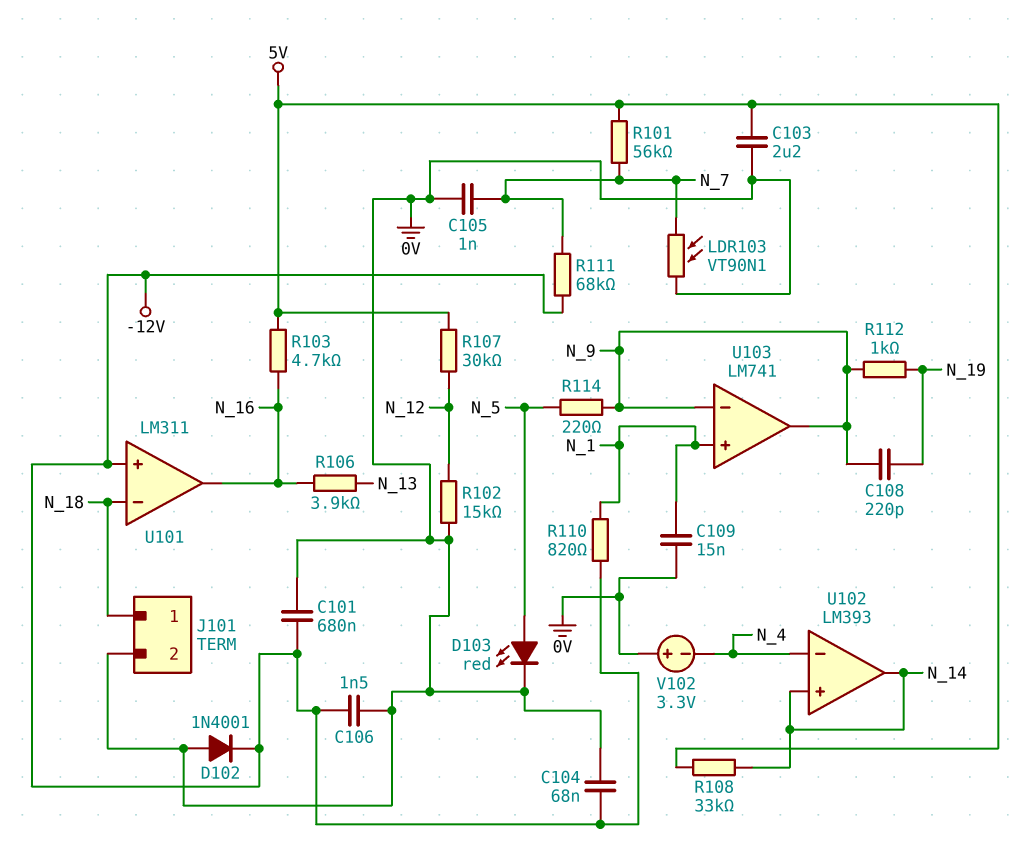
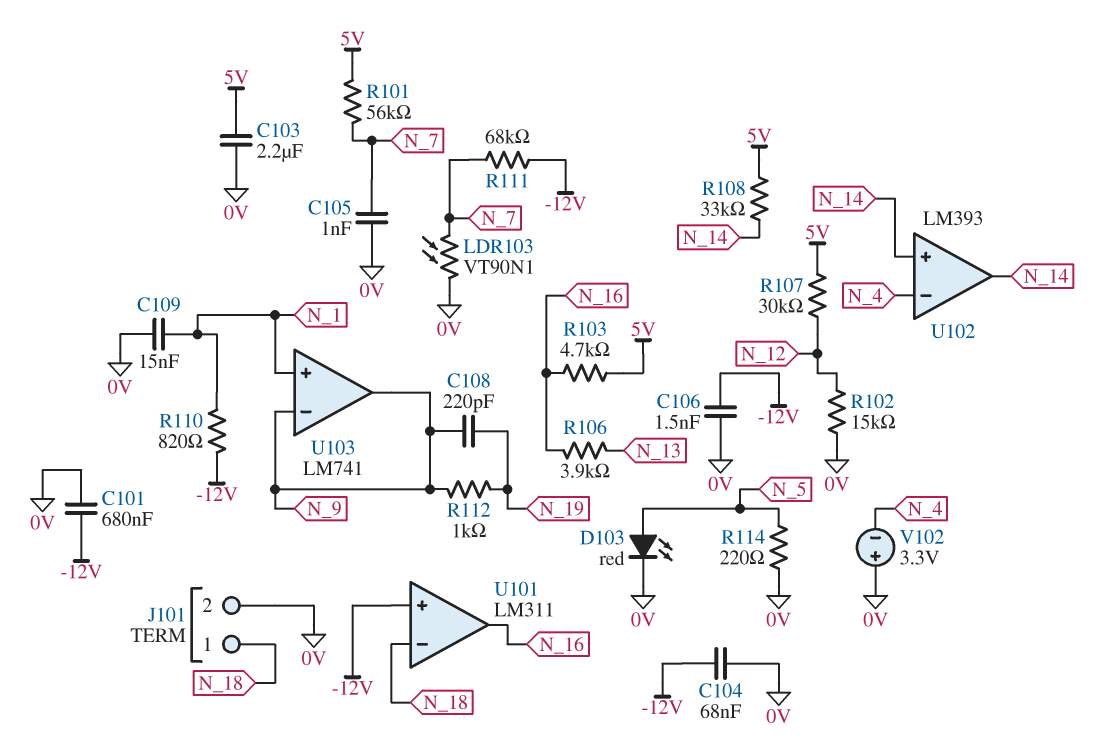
D102: diode 1N4001 (A 0V, K -12V) -> none
R114: 220 (N_5, N_9) -> 220 (0V, N_5)

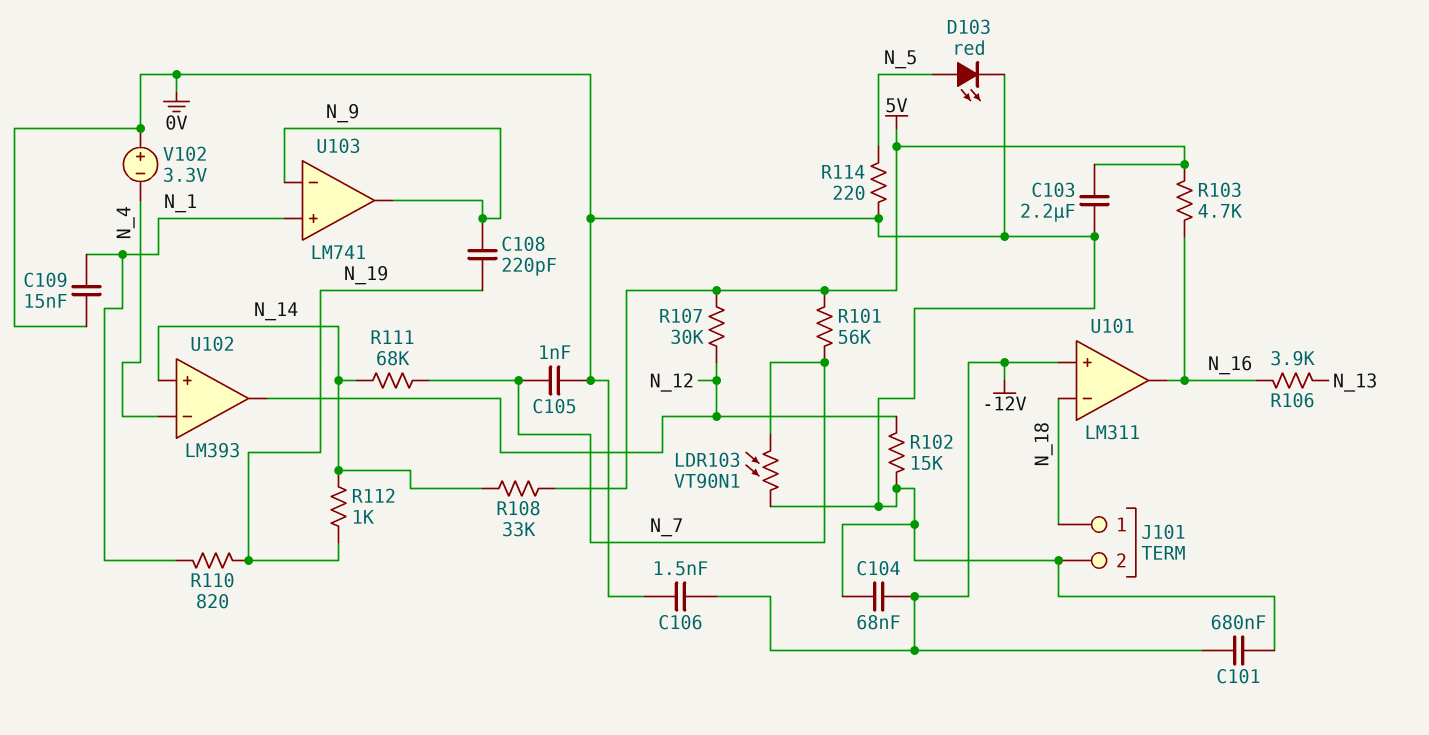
R110: 820 (-12V, N_1) -> 820 (N_1, N_19)
R111: 68k (-12V, N_7) -> 68k (N_7, N_14)
R112: 1k (N_9, N_19) -> 1k (N_14, N_19)
U102 pin out: N_14 -> N_12

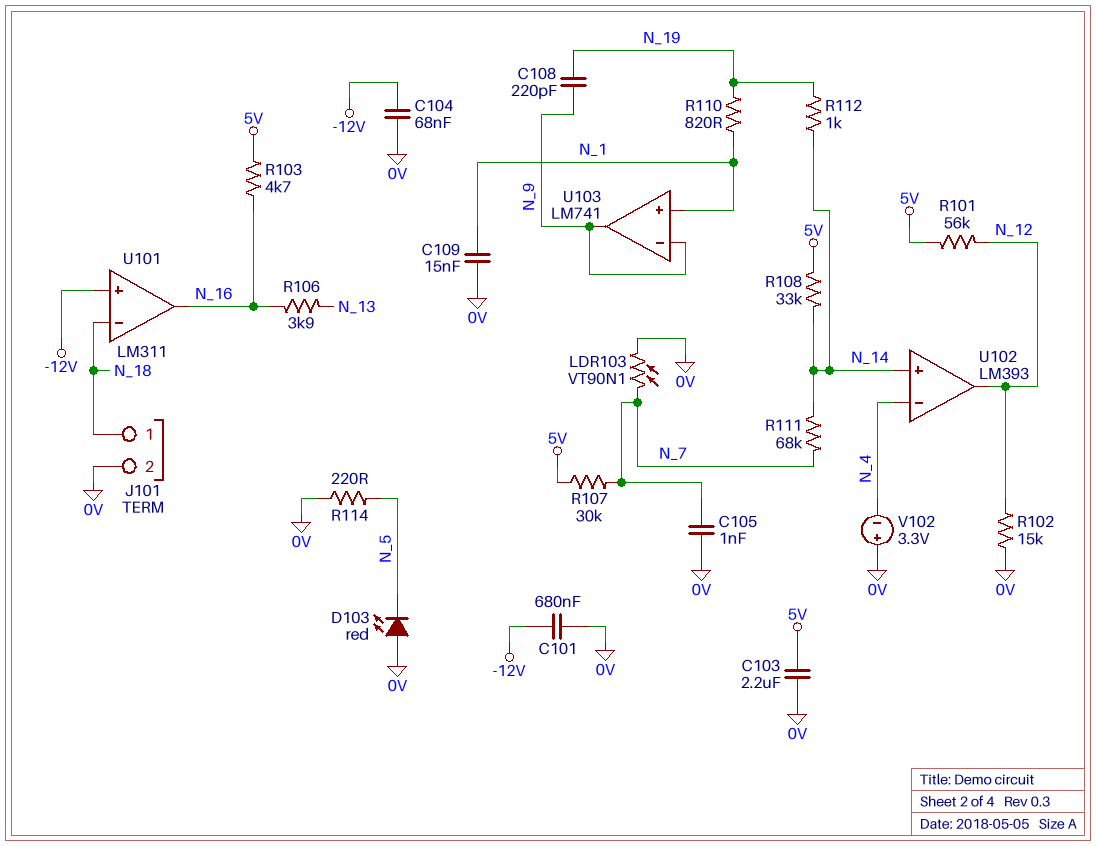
C106: 1.5nF (-12V, 0V) -> none
D103: LED red (A N_5, K 0V) -> LED red (A 0V, K N_5)
R101: 56k (5V, N_7) -> 56k (5V, N_12)
R107: 30k (5V, N_12) -> 30k (5V, N_7)

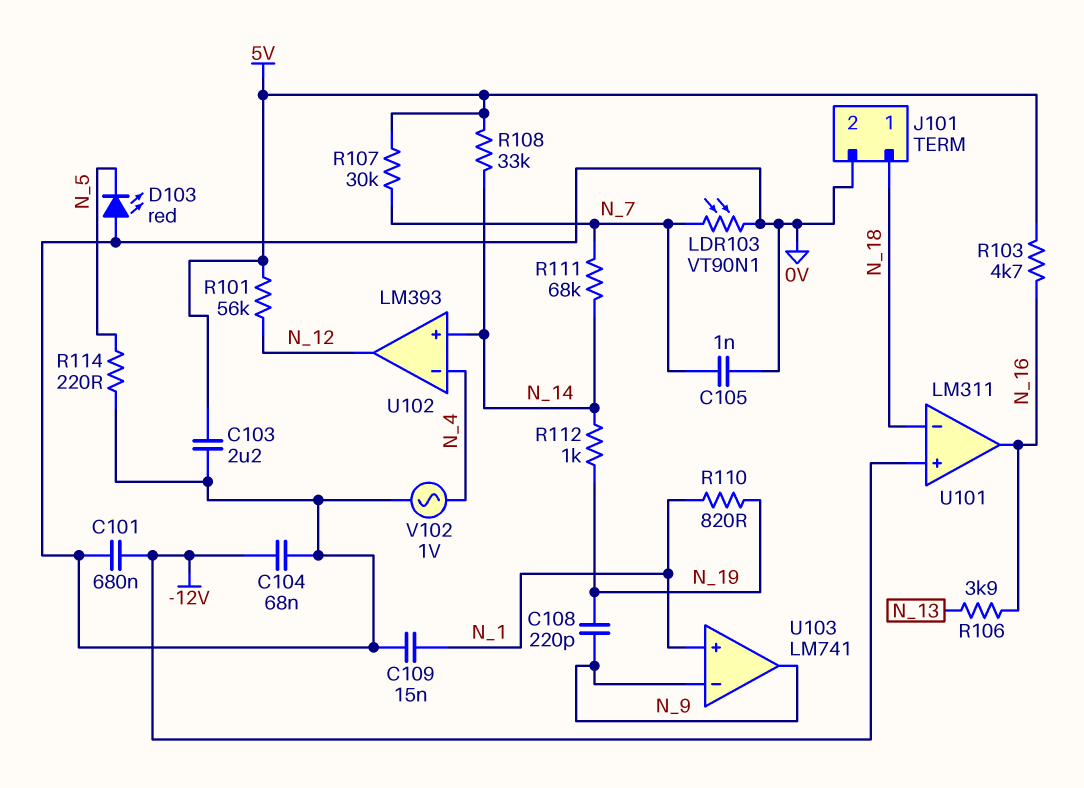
R102: 15k (0V, N_12) -> none
V102: 3.3V (plus 0V, minus N_4) -> AC 1V (0V, N_4)

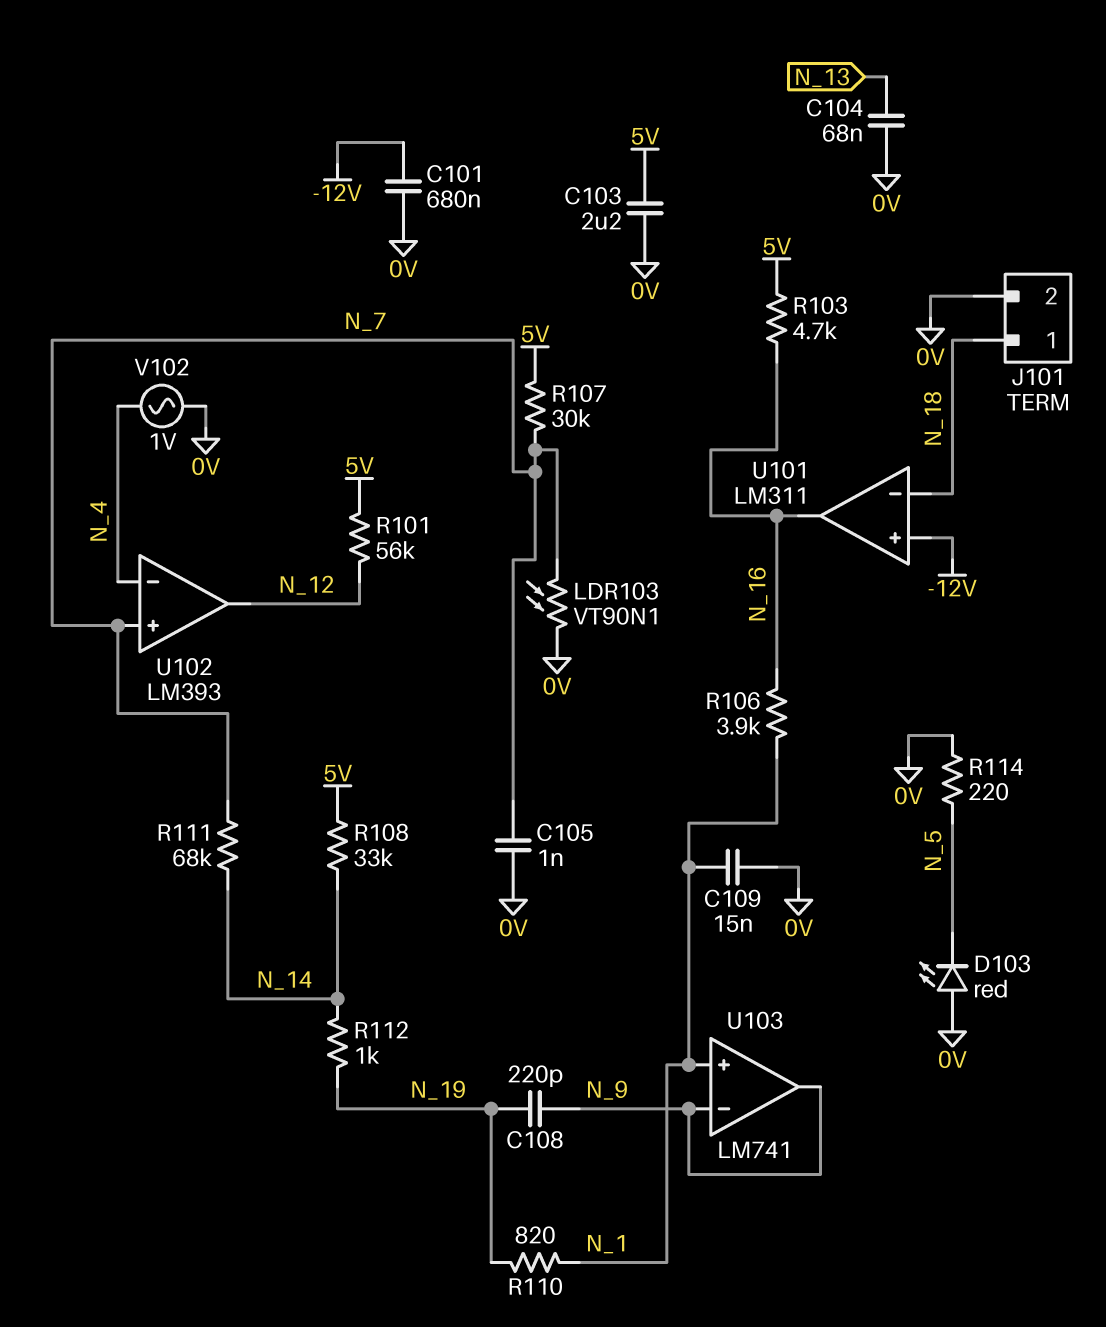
C104: 68nF (-12V, 0V) -> 68nF (0V, N_13)
R106: 3.9k (N_13, N_16) -> 3.9k (N_1, N_16)
U102 pin in+: N_14 -> N_7

